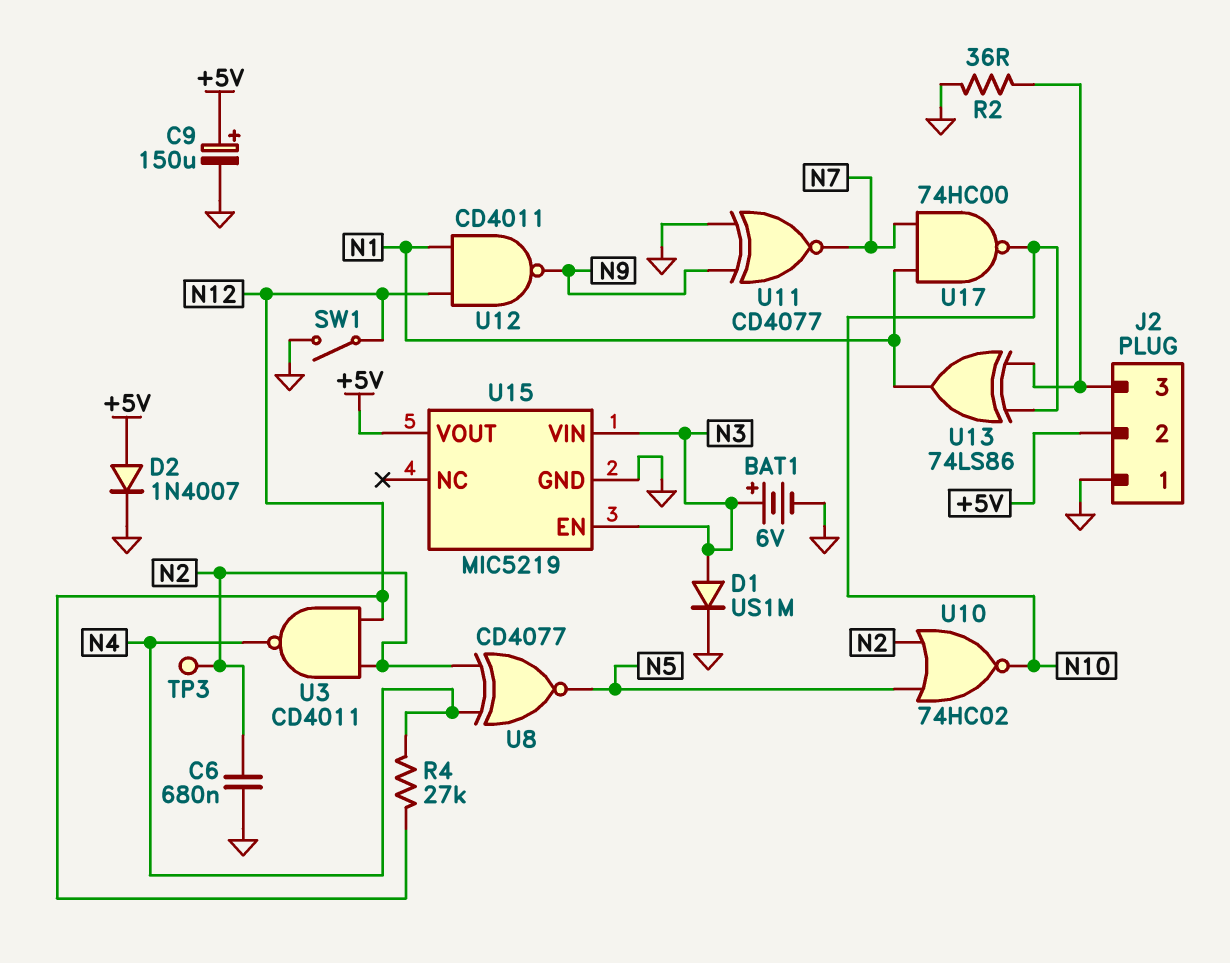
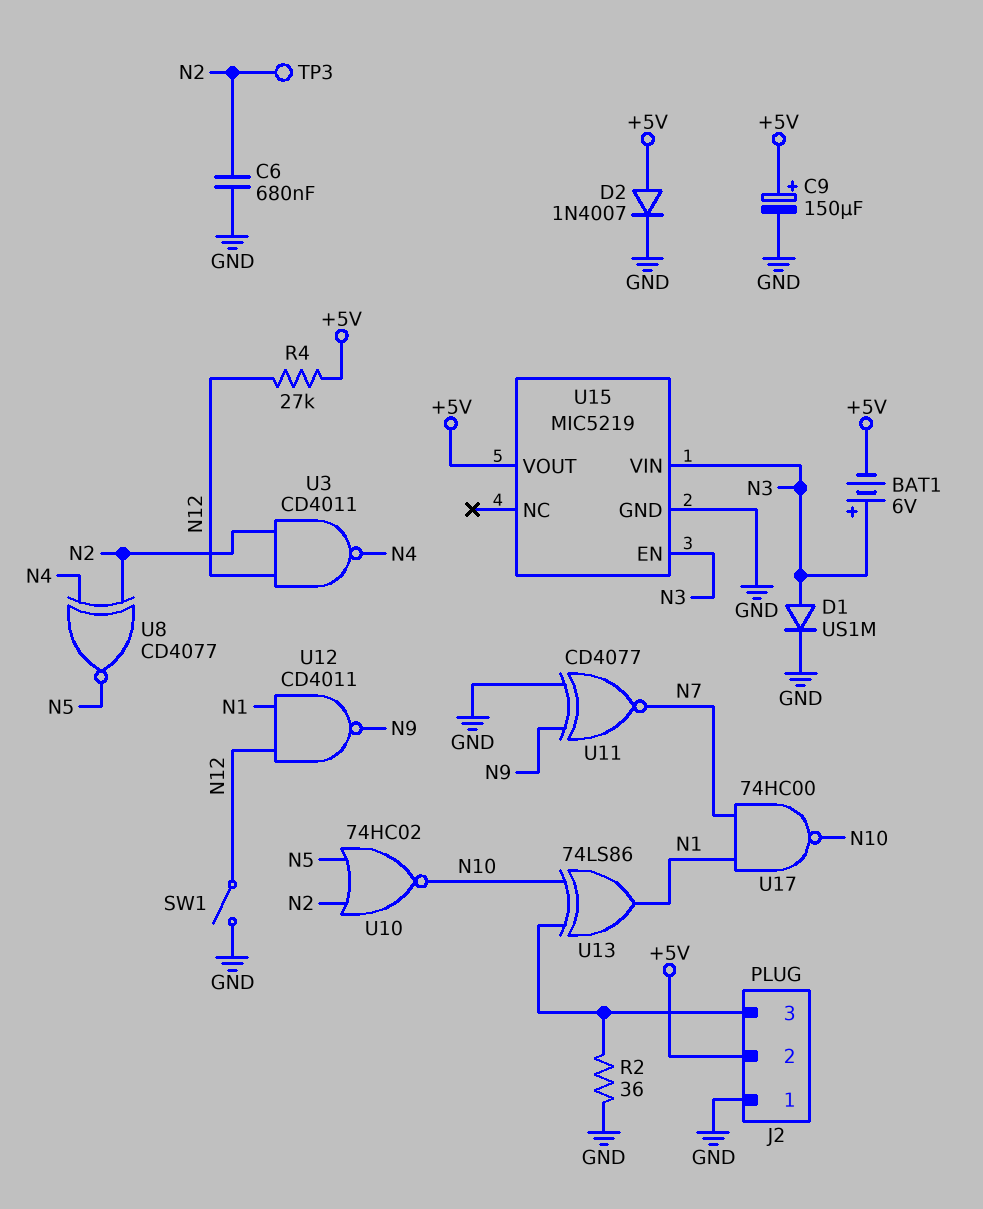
BAT1: 6V (plus N3, minus GND) -> 6V (plus N3, minus +5V)
R4: 27k (N4, N12) -> 27k (+5V, N12)

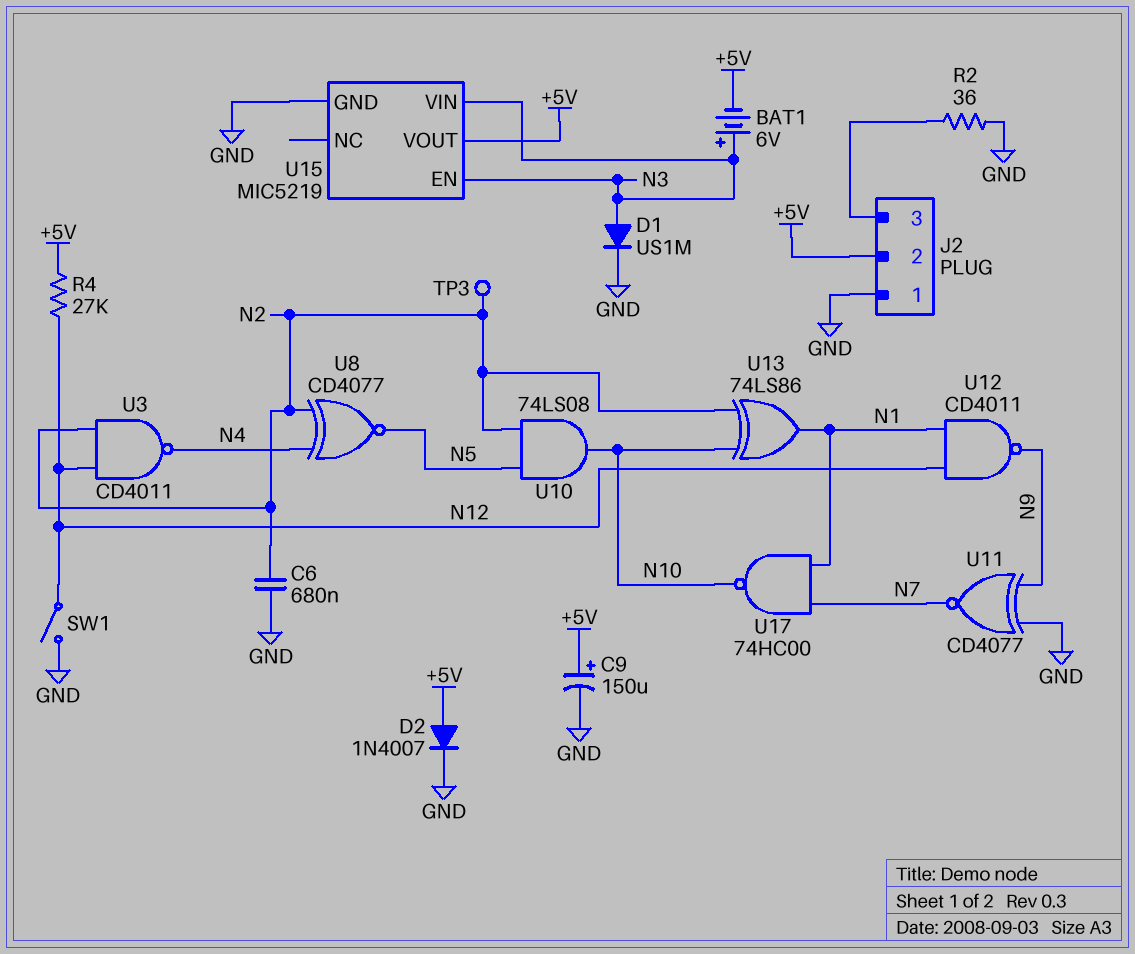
U10: NOR 74HC02 (in N2, in N5, out N10) -> AND 74LS08 (in N2, in N5, out N10)
U13: XOR 74LS86 (in J2/3, in N10, out N1) -> XOR 74LS86 (in N2, in N10, out N1)

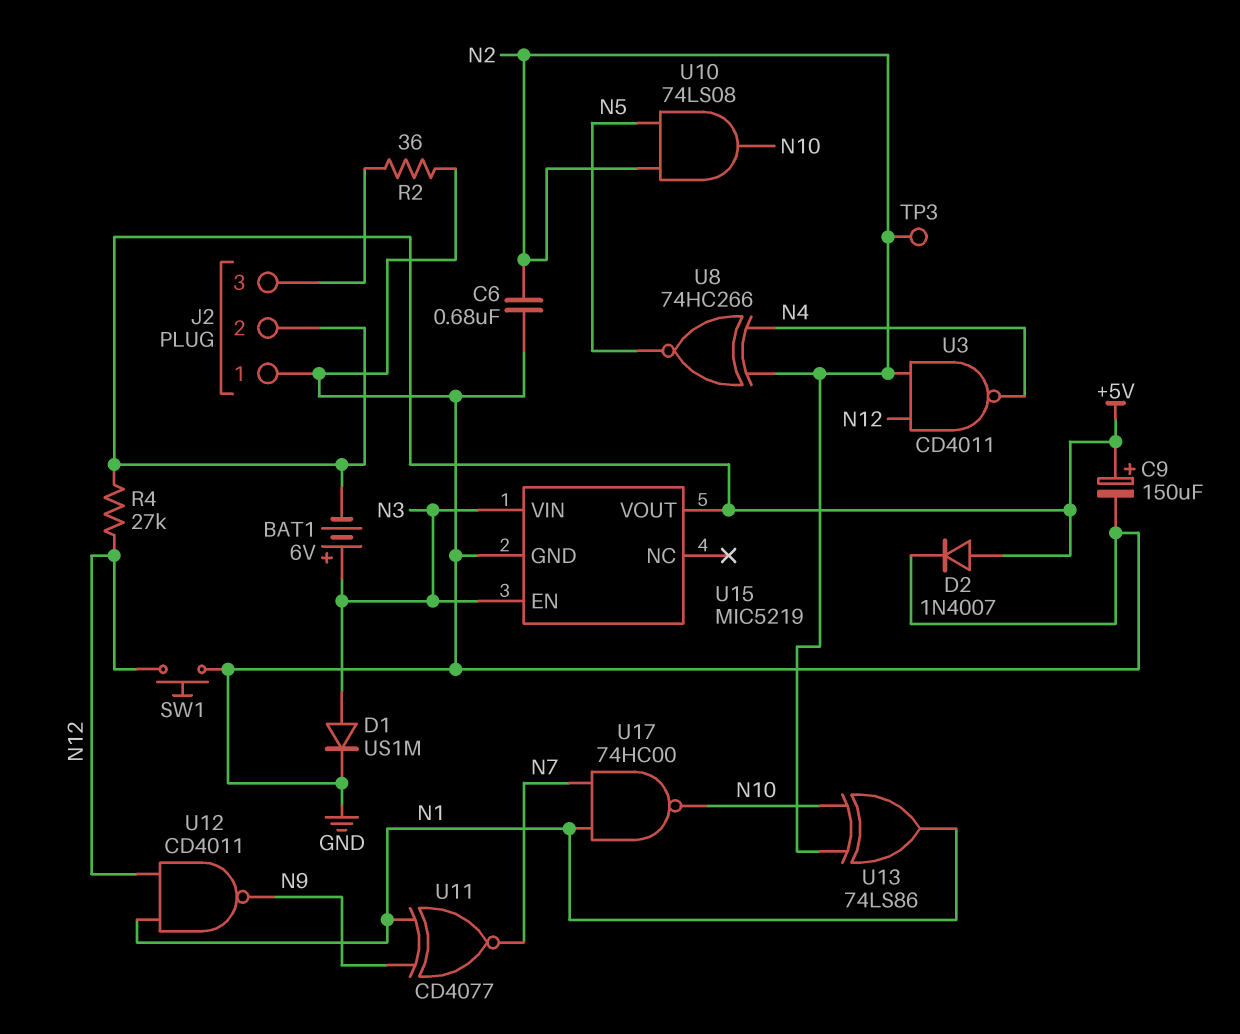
SW1: switch (GND, N12) -> button (GND, N12)
U8: XNOR CD4077 (in N2, in N4, out N5) -> XNOR 74HC266 (in N2, in N4, out N5)
U11: XNOR CD4077 (in GND, in N9, out N7) -> XNOR CD4077 (in N1, in N9, out N7)

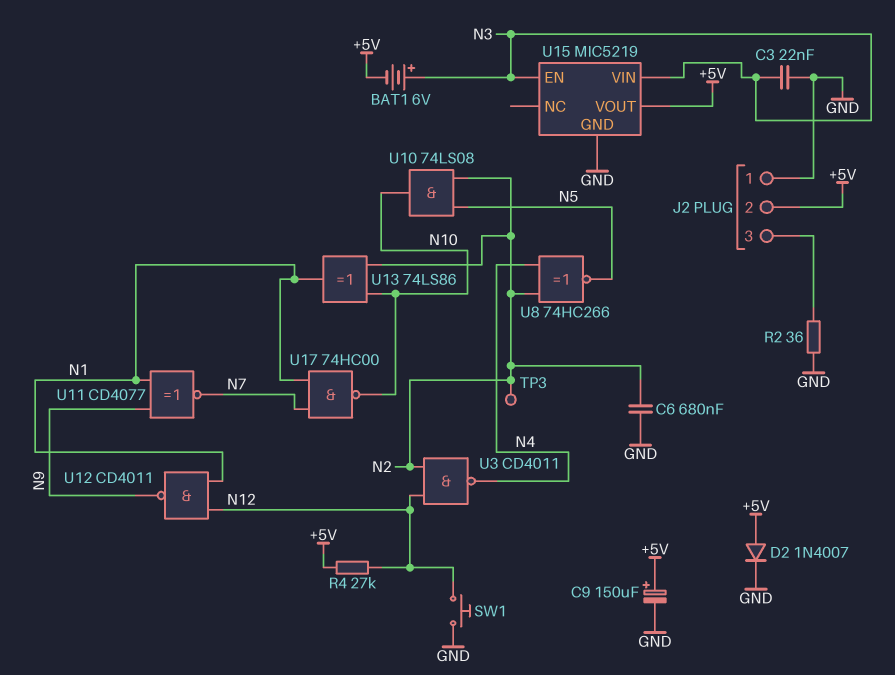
C3: none -> 22nF (GND, N3)
D1: diode US1M (A N3, K GND) -> none

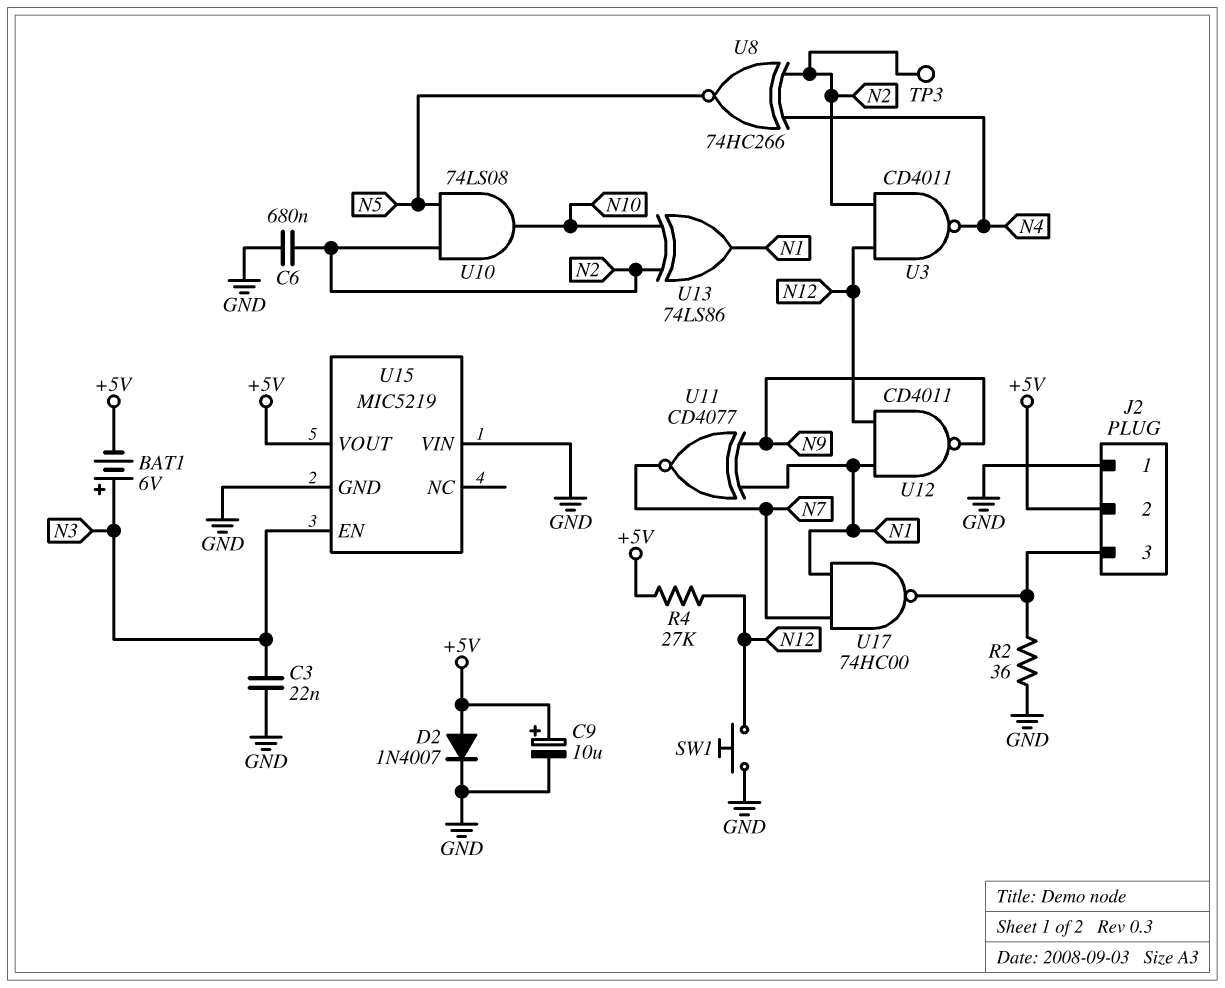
C9: 150uF (plus +5V, minus GND) -> 10uF (plus +5V, minus GND)
U15 pin VIN: N3 -> GND
U17: NAND 74HC00 (in N1, in N7, out N10) -> NAND 74HC00 (in N1, in N7, out J2/3)

